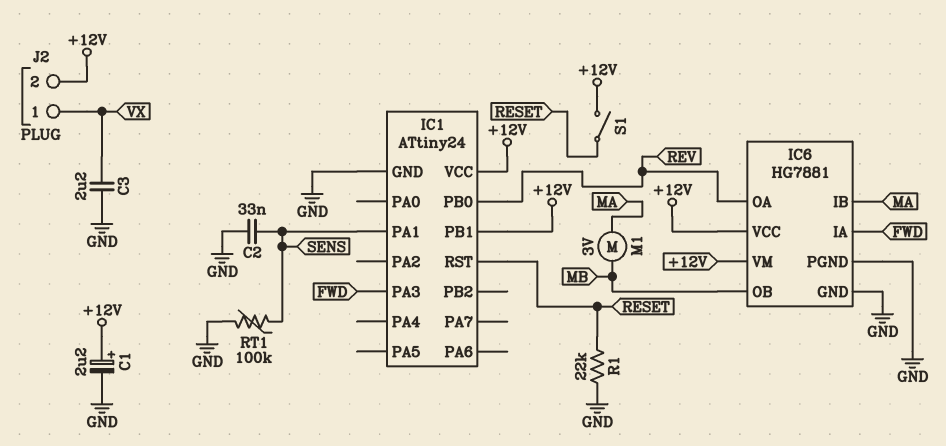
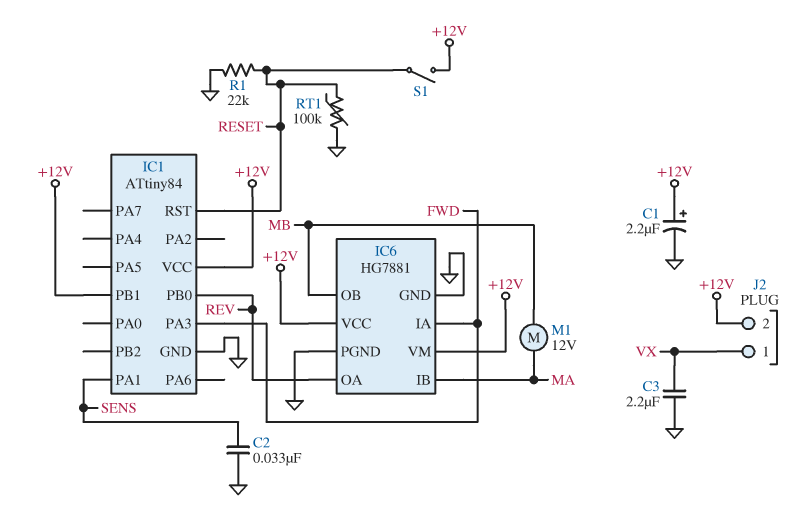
IC1: ATtiny24 -> ATtiny84
M1: motor 3V (MA, MB) -> motor 12V (MA, MB)
RT1: 100k (GND, SENS) -> 100k (GND, RESET)

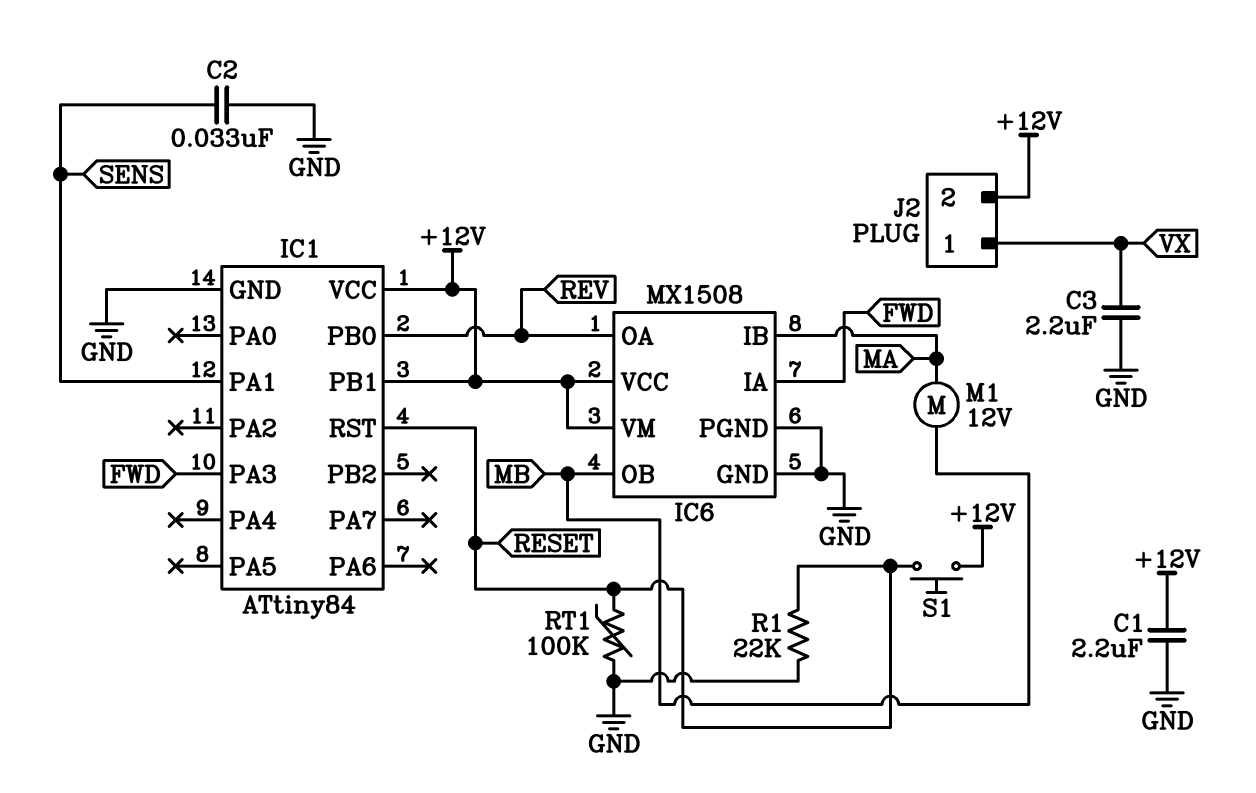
C1: 2.2uF (plus +12V, minus GND) -> 2.2uF (+12V, GND)
IC6: HG7881 -> MX1508
S1: switch (+12V, RESET) -> button (+12V, RESET)

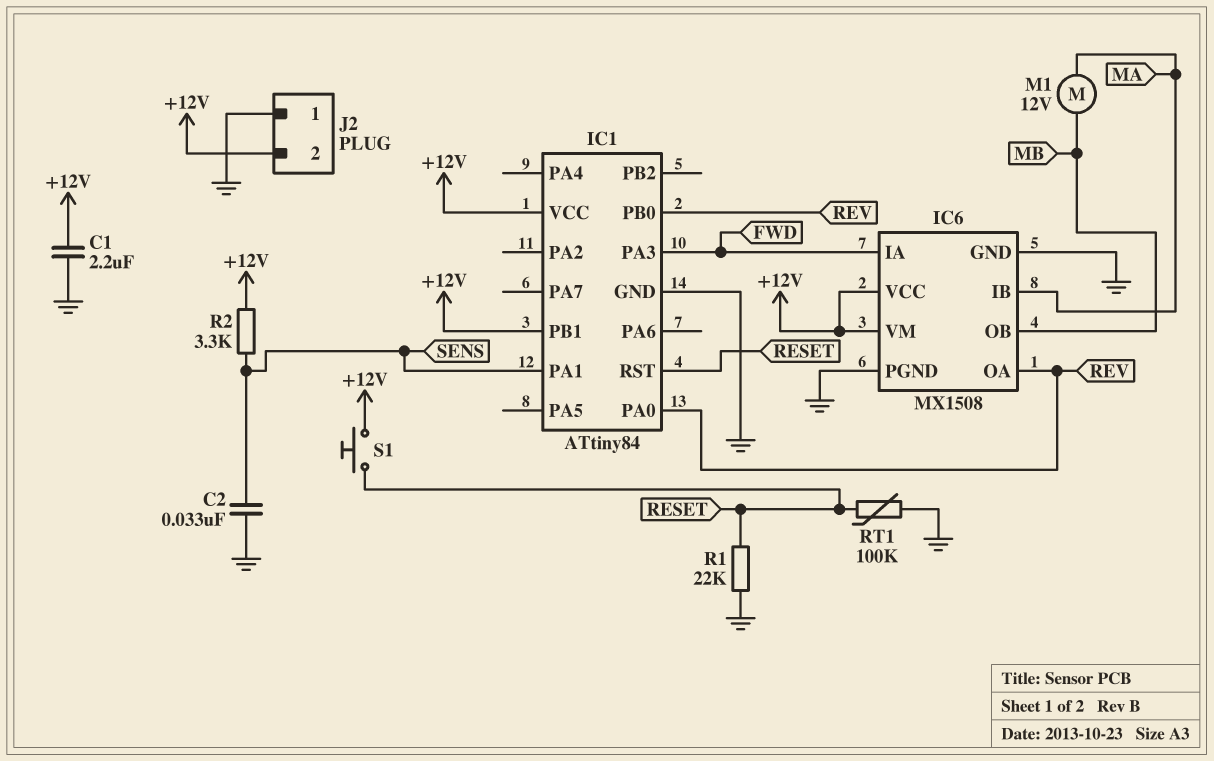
C3: 2.2uF (GND, VX) -> none
IC1 pin PA0: none -> REV
J2 pin 1: VX -> GND
R2: none -> 3.3k (+12V, SENS)

